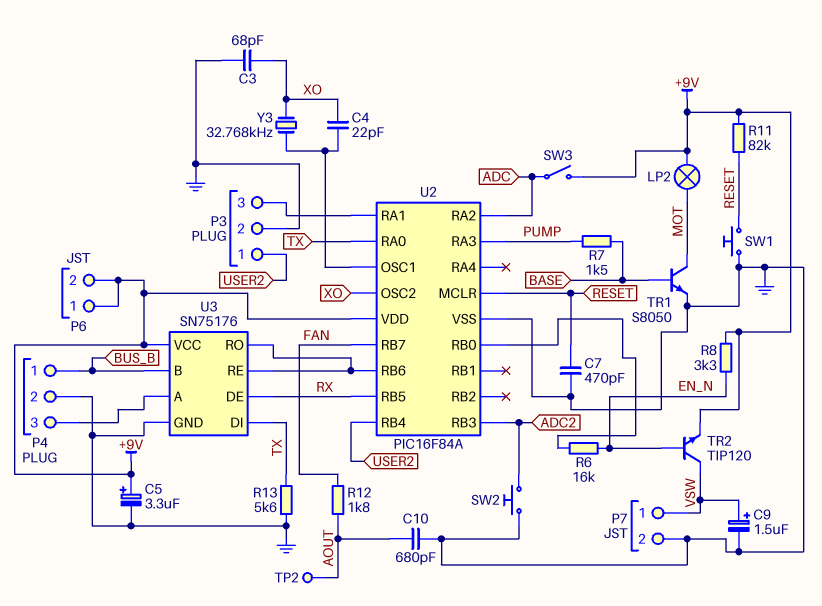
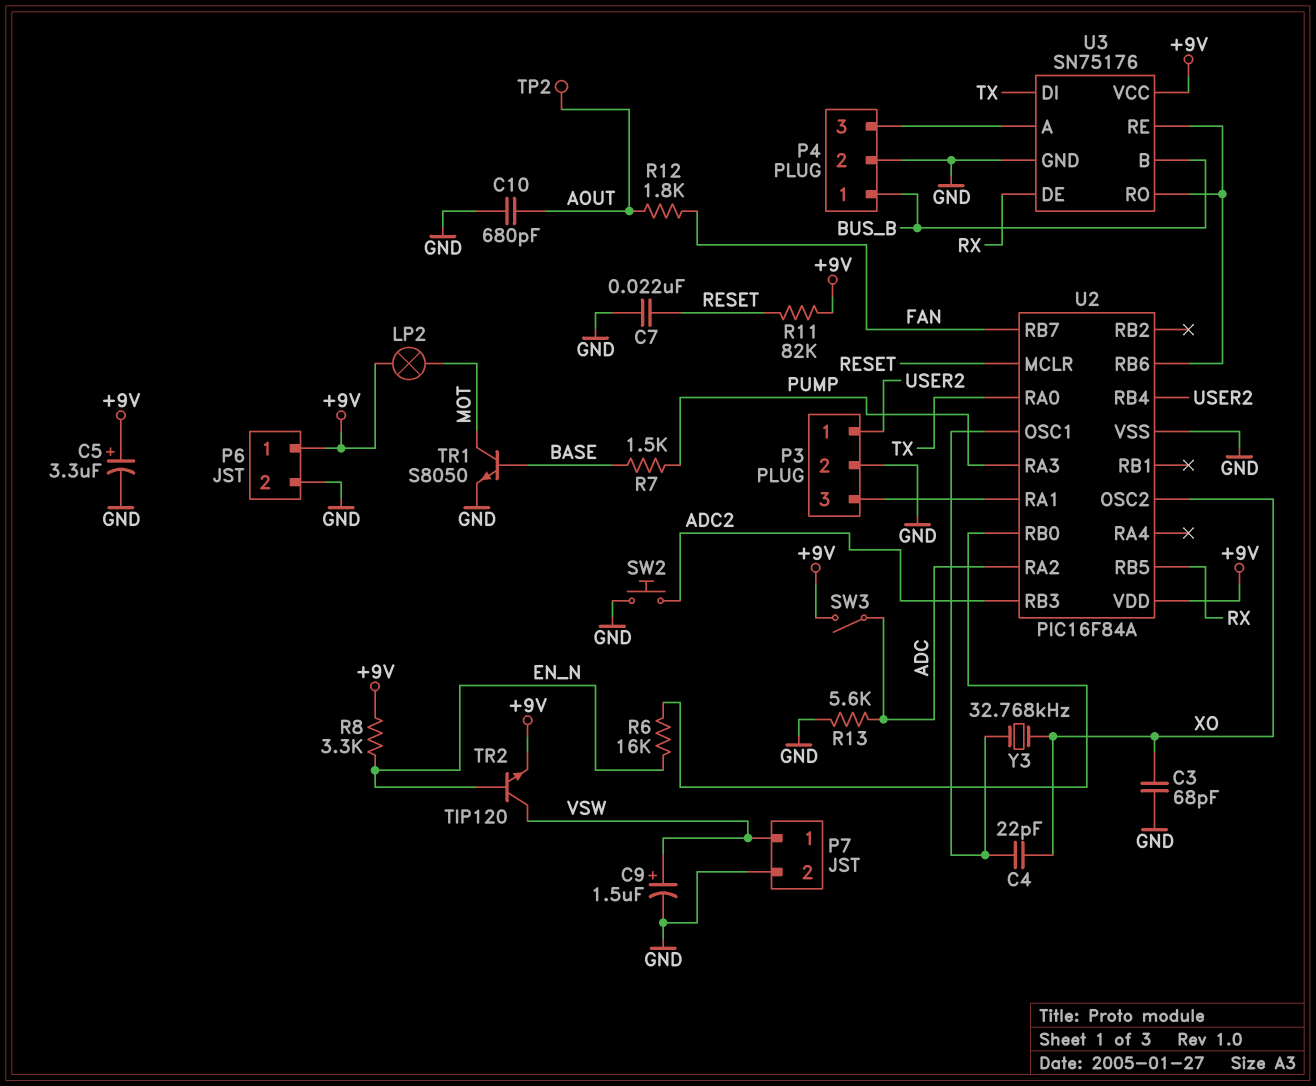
C7: 470pF (GND, RESET) -> 22nF (GND, RESET)
P6 pin 2: +9V -> GND
R13: 5.6k (GND, TX) -> 5.6k (ADC, GND)
SW1: button (GND, RESET) -> none

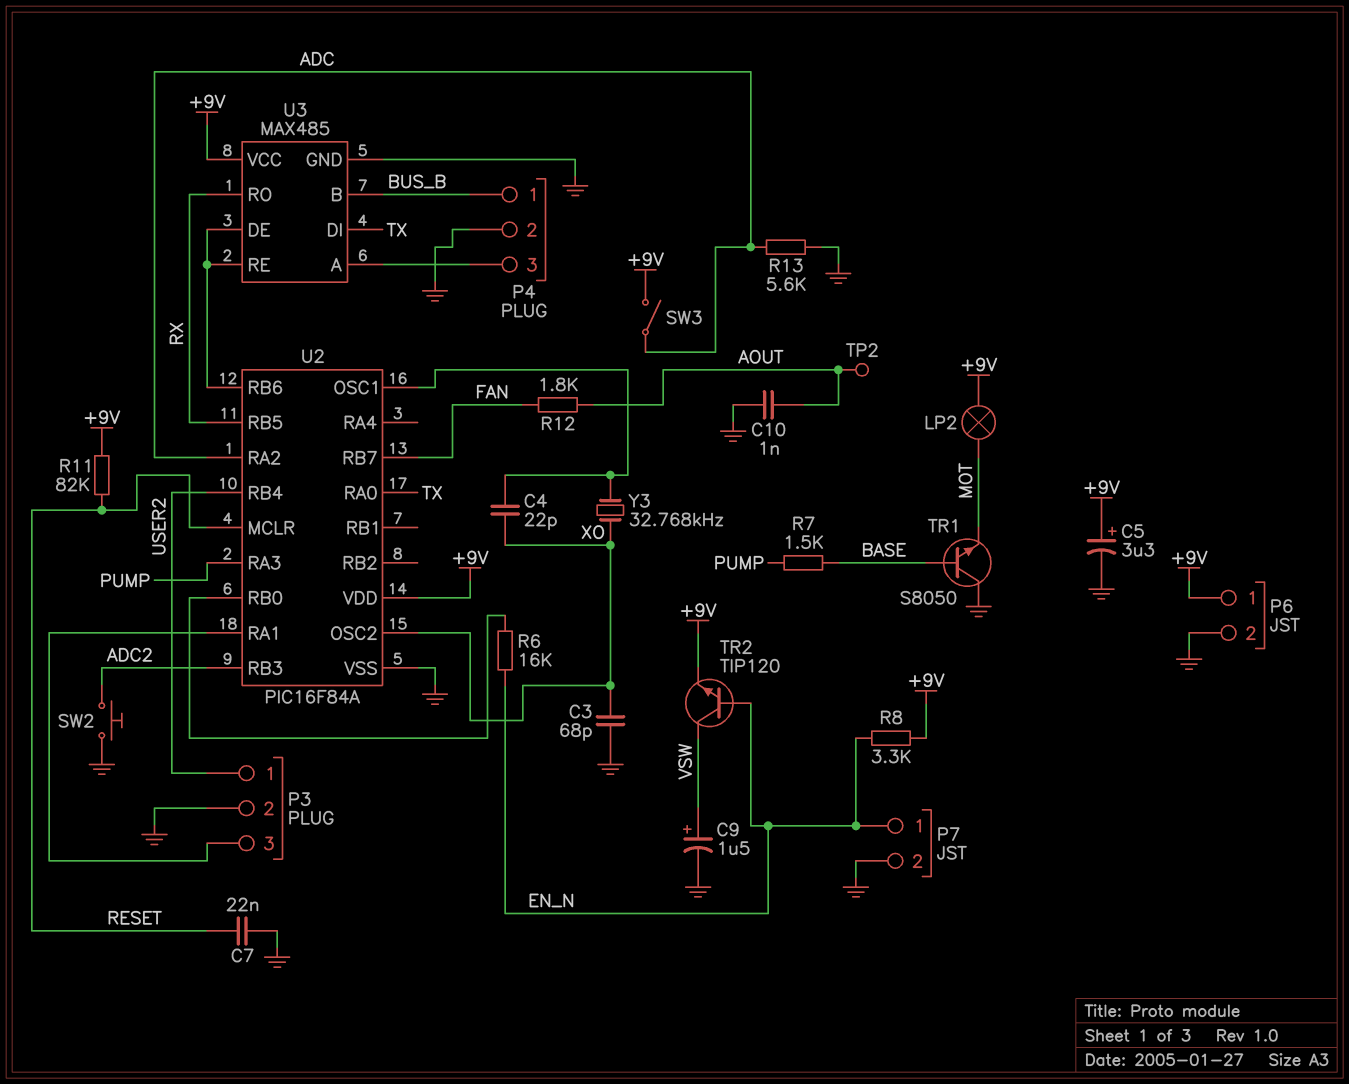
C10: 680pF (AOUT, GND) -> 1nF (AOUT, GND)
P7 pin 1: VSW -> EN_N
TR1: NPN S8050 (B BASE, C MOT, E GND) -> NPN S8050 (B BASE, C GND, E MOT)
U3: SN75176 -> MAX485
U3 pin DE: RX -> U2/RB6
U3 pin RO: U2/RB6 -> RX

